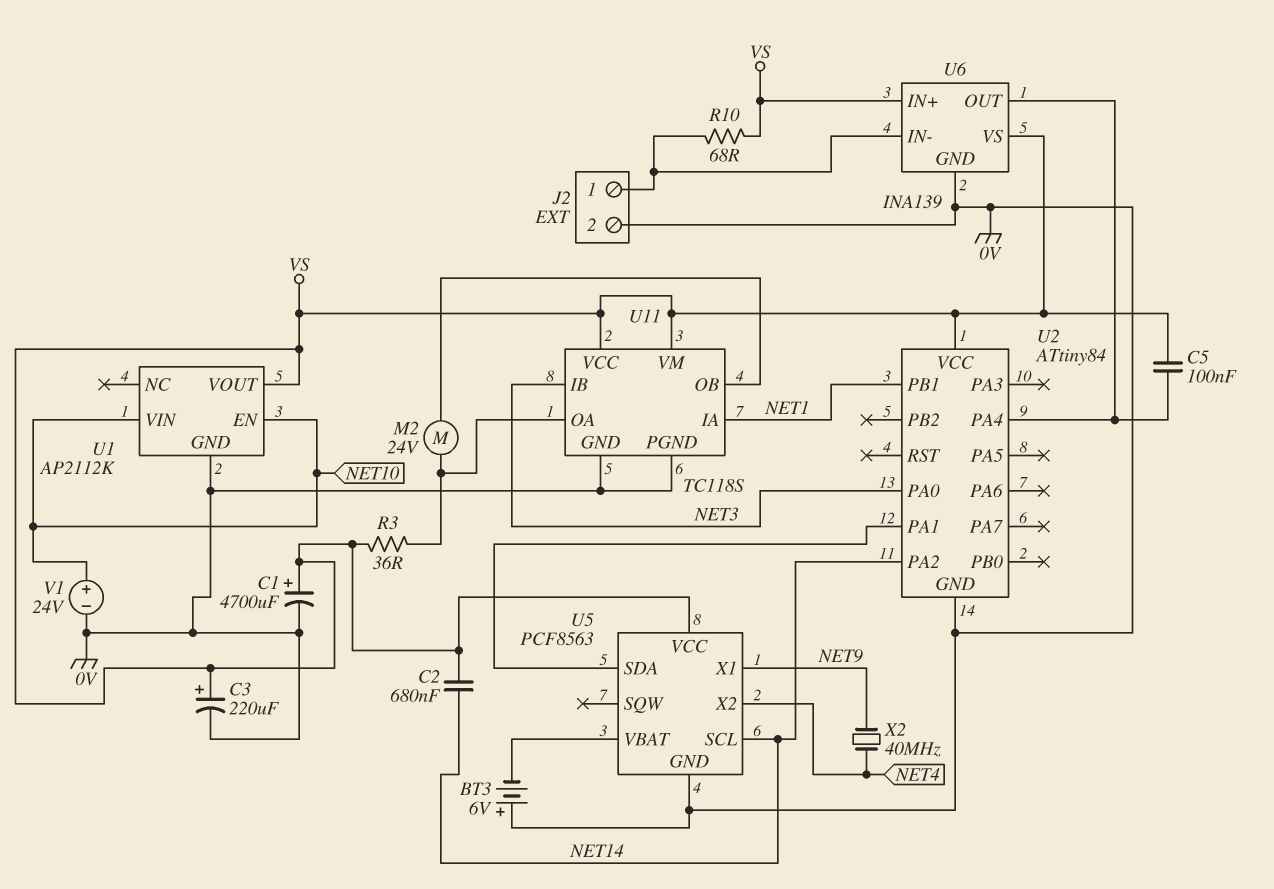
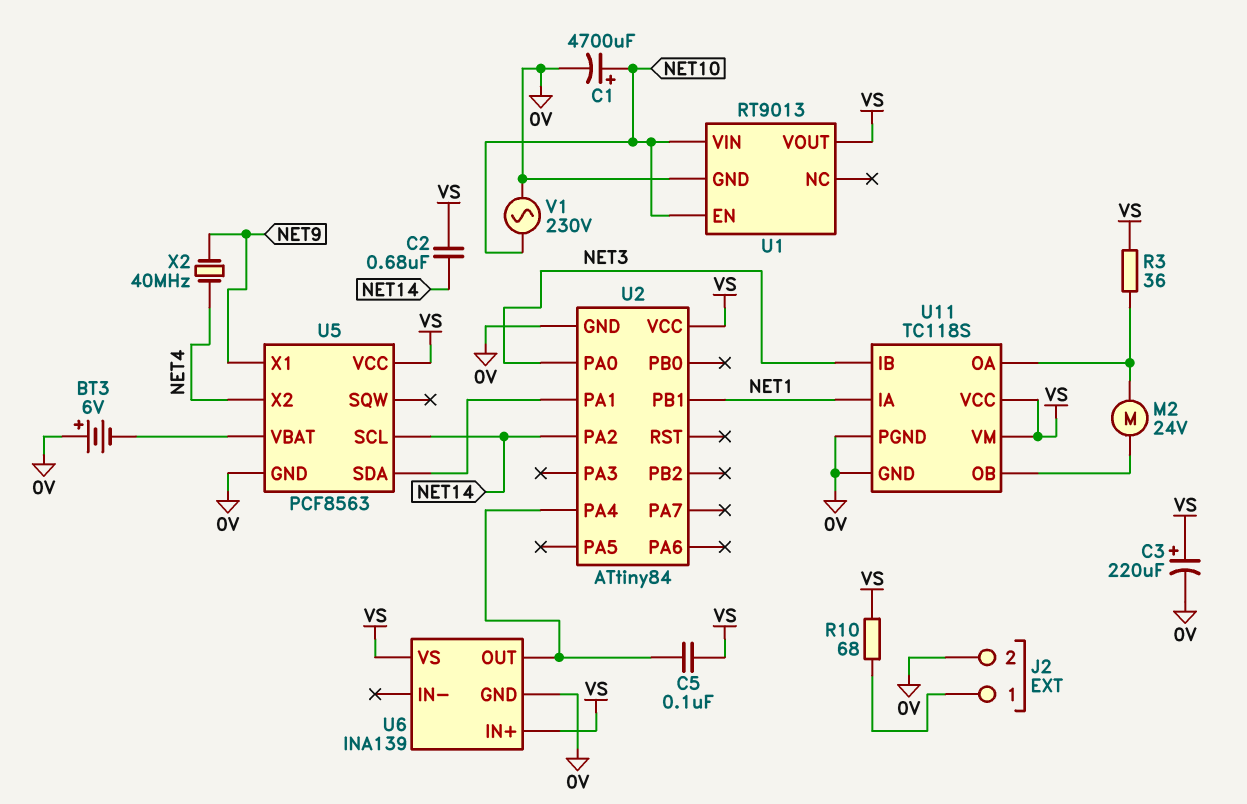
C1: 4700uF (plus VS, minus 0V) -> 4700uF (plus NET10, minus 0V)
U1: AP2112K -> RT9013
U6 pin IN-: J2/1 -> none
V1: 24V (plus NET10, minus 0V) -> AC 230V (0V, NET10)

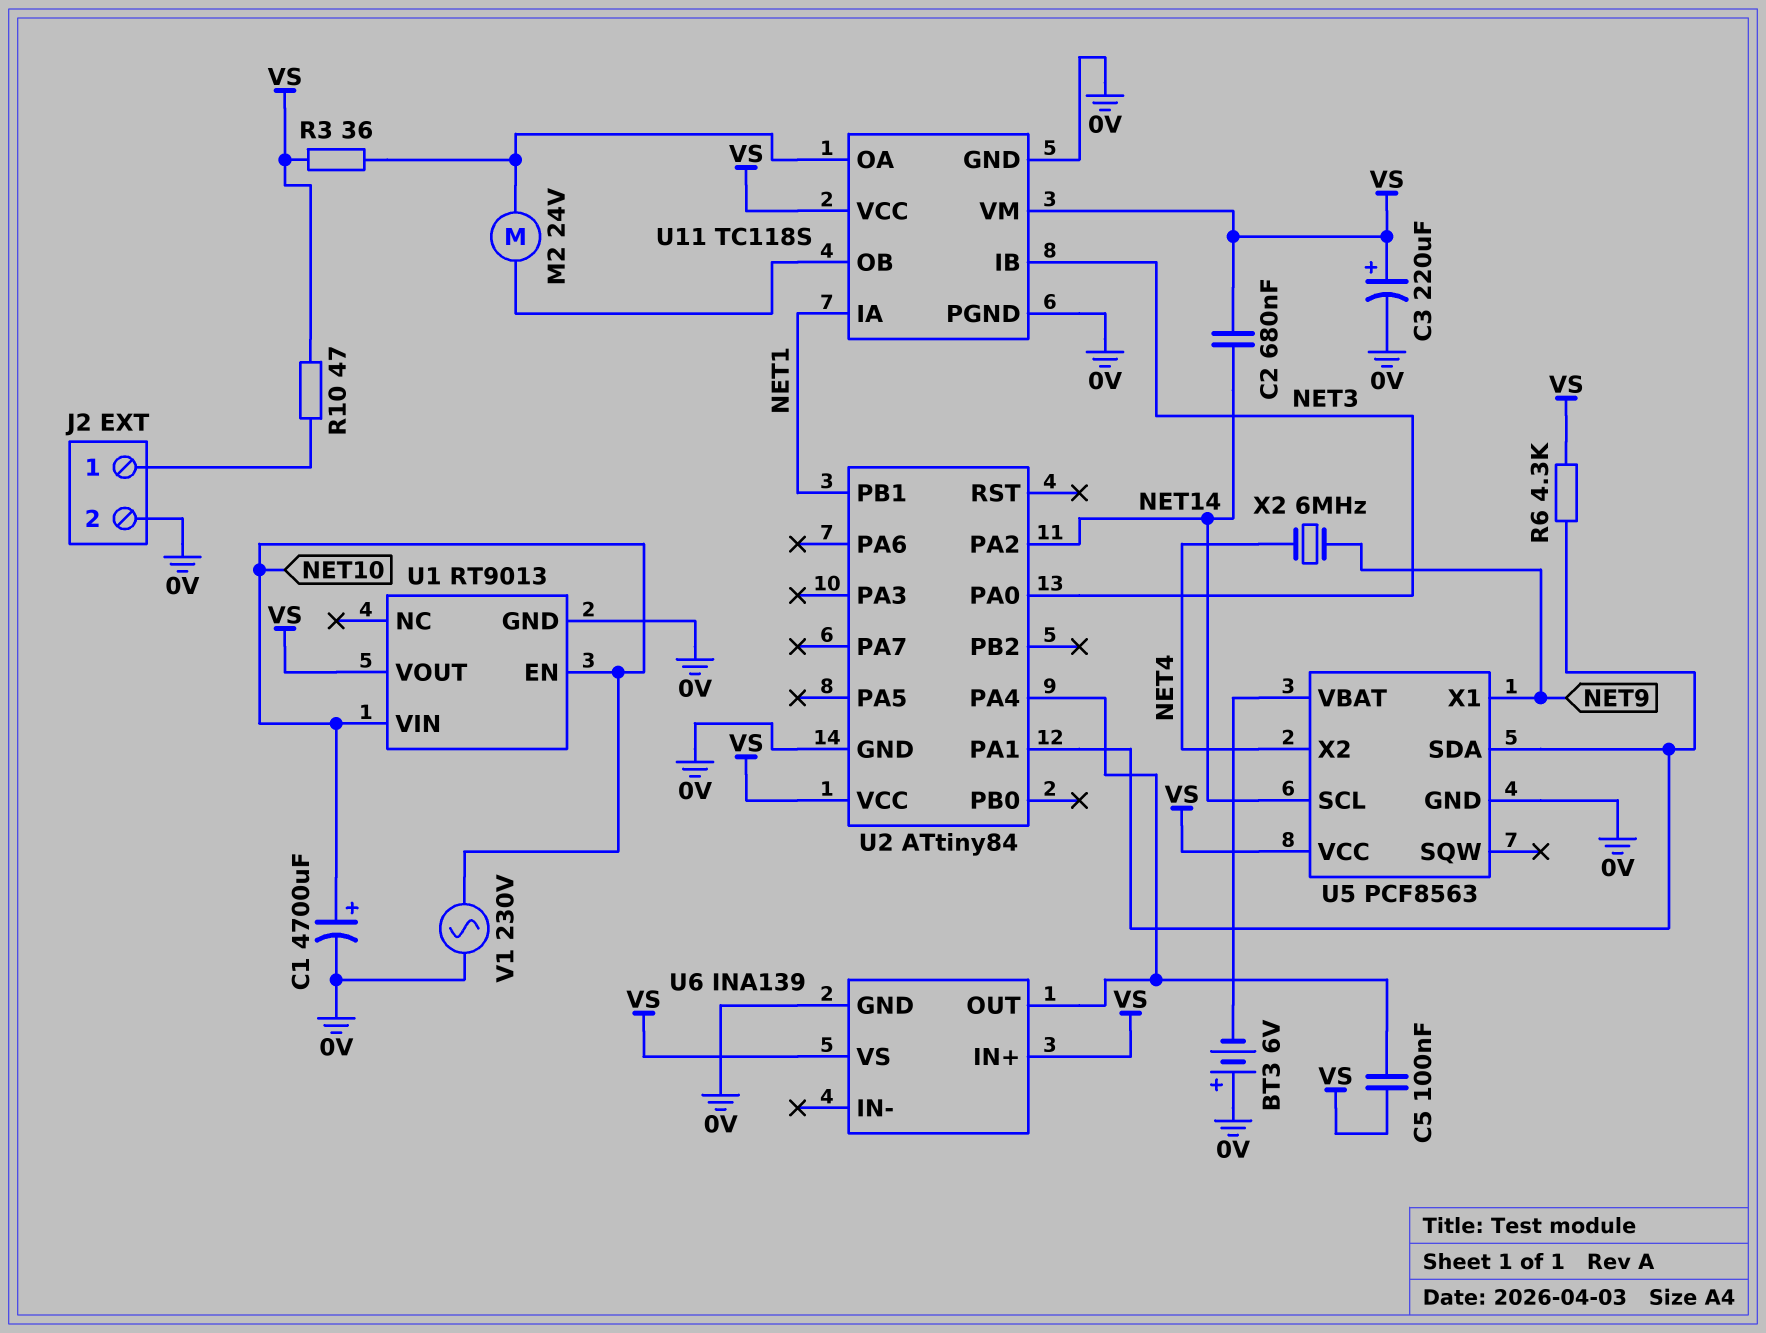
R6: none -> 4.3k (U2/PA1, VS)
R10: 68 (J2/1, VS) -> 47 (J2/1, VS)
X2: 40MHz (NET4, NET9) -> 6MHz (NET4, NET9)

